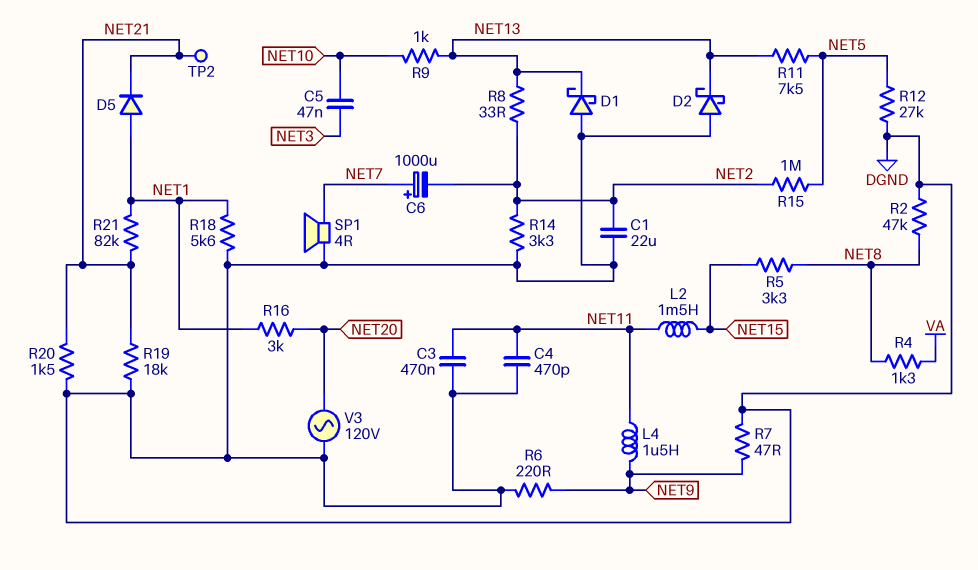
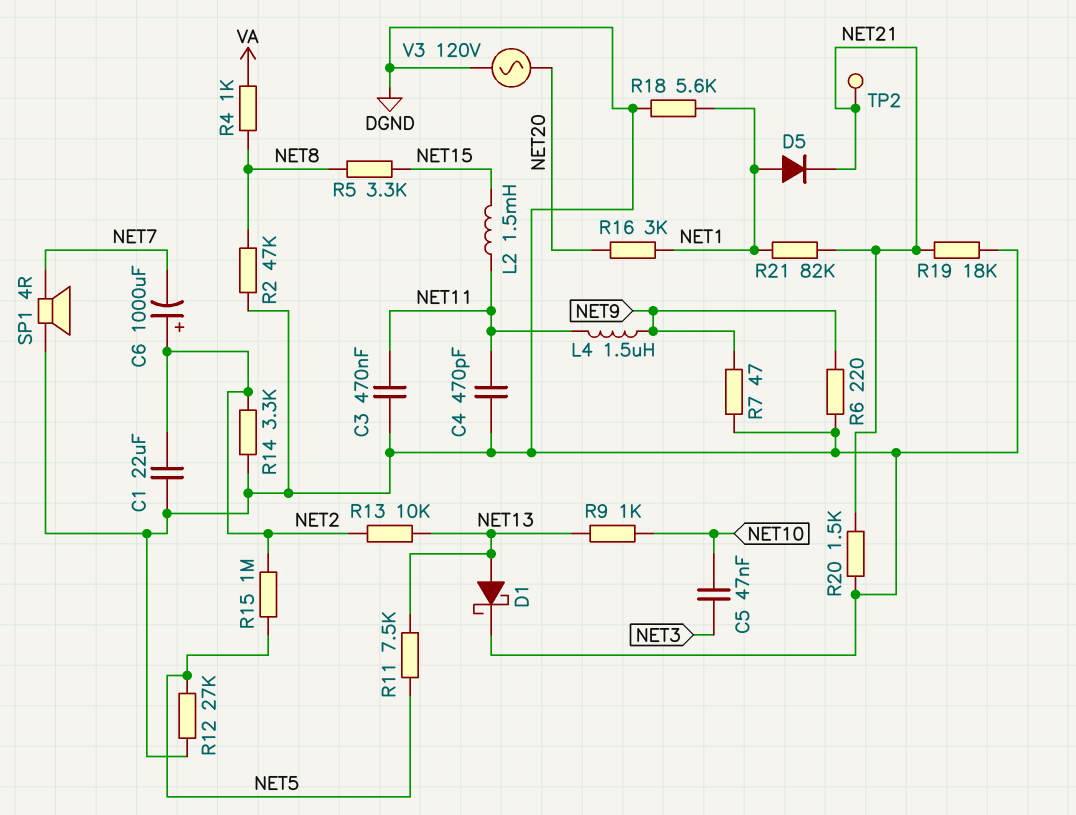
C6: 1000uF (plus NET7, minus NET2) -> 1000uF (plus NET2, minus NET7)
D1: schottky (A DGND, K NET13) -> schottky (A NET13, K DGND)
D2: schottky (A DGND, K NET13) -> none
R4: 1.3k (NET8, VA) -> 1k (NET8, VA)
R8: 33 (NET2, NET13) -> none
R13: none -> 10k (NET2, NET13)

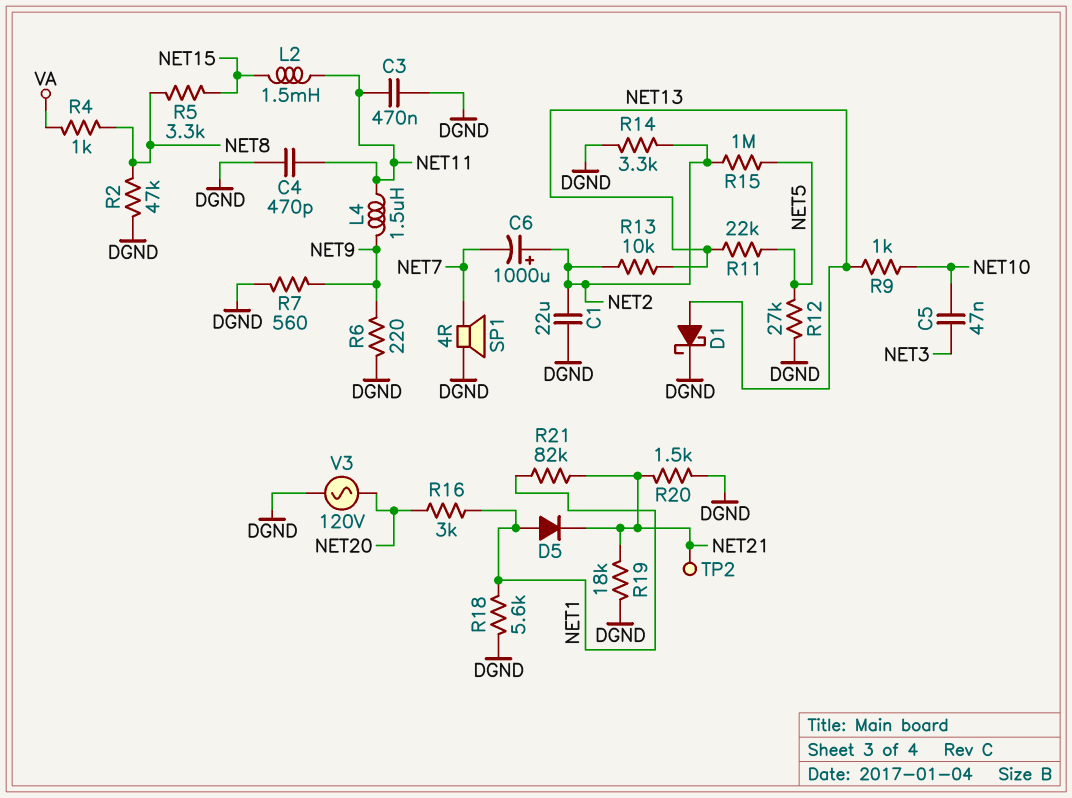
R7: 47 (DGND, NET9) -> 560 (DGND, NET9)
R11: 7.5k (NET5, NET13) -> 22k (NET5, NET13)

